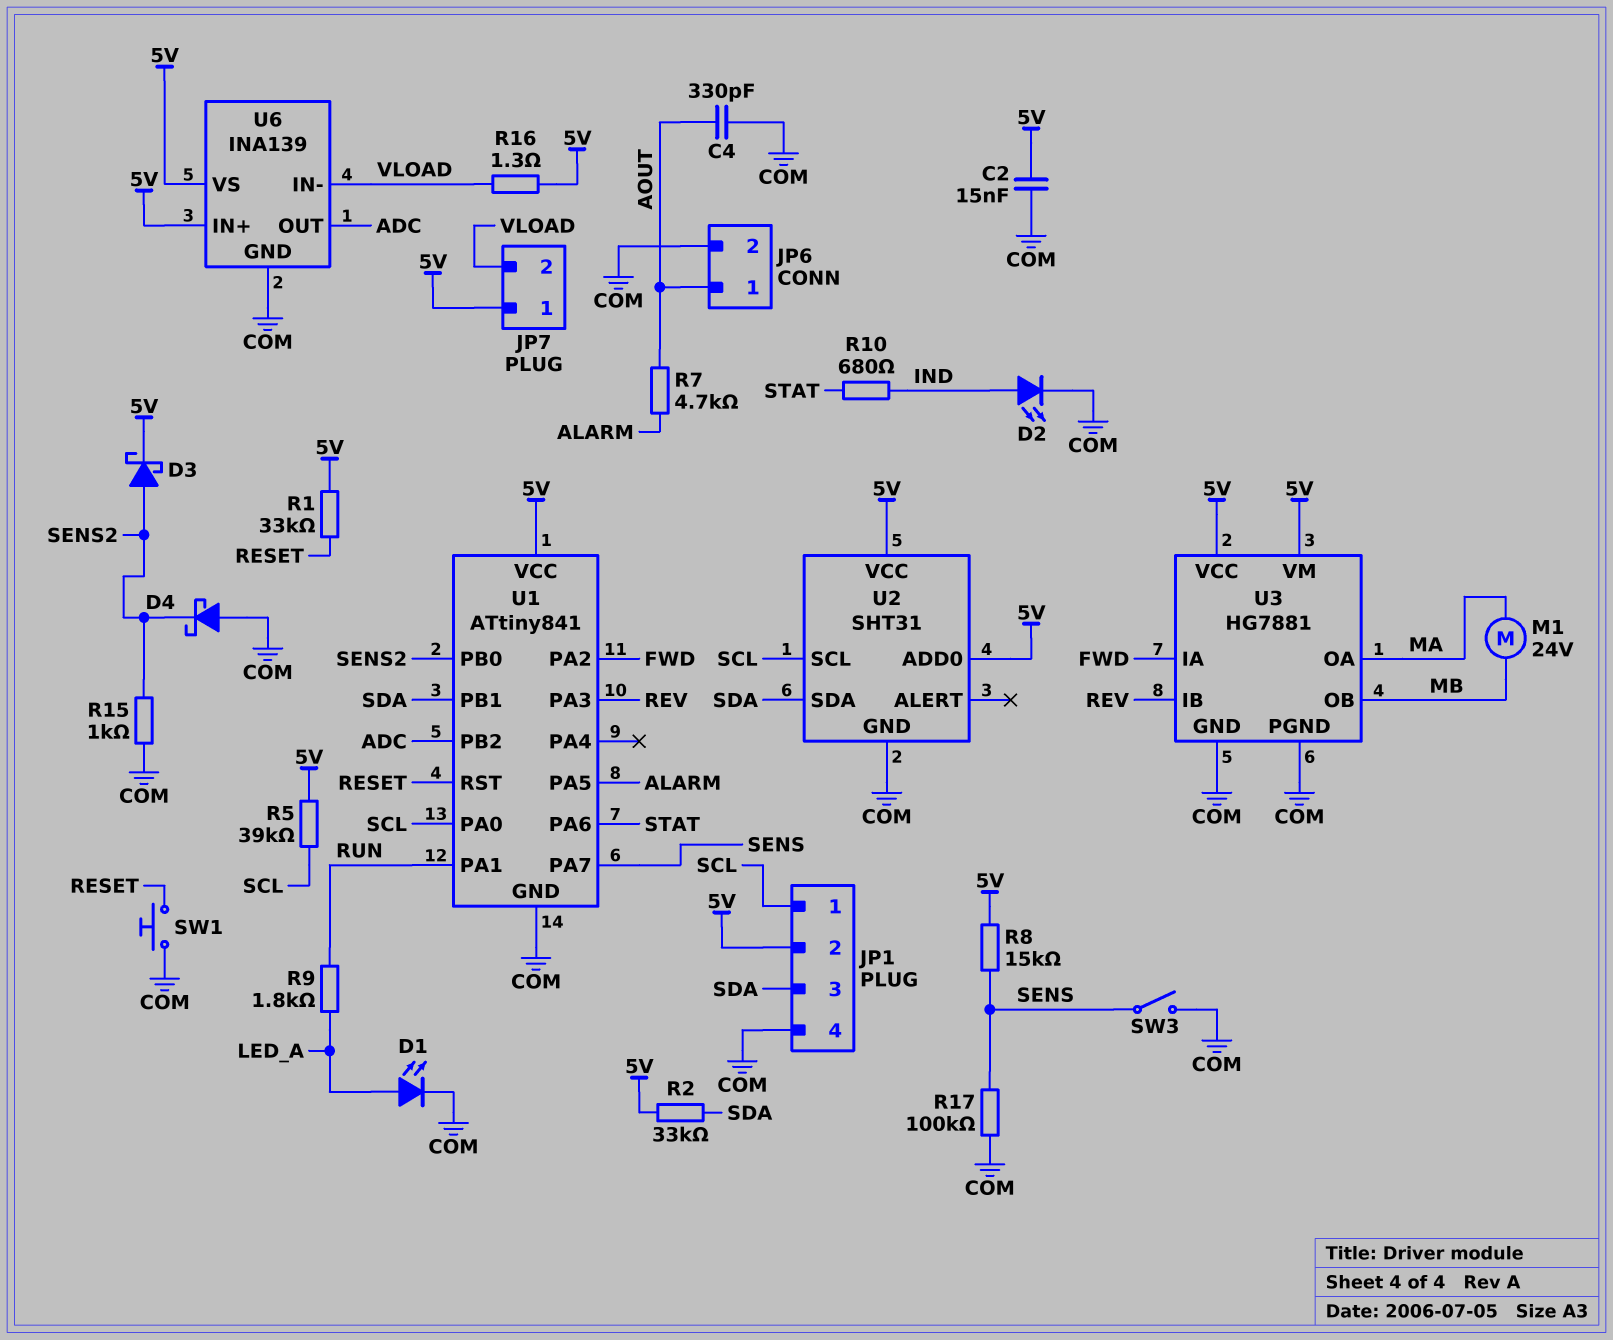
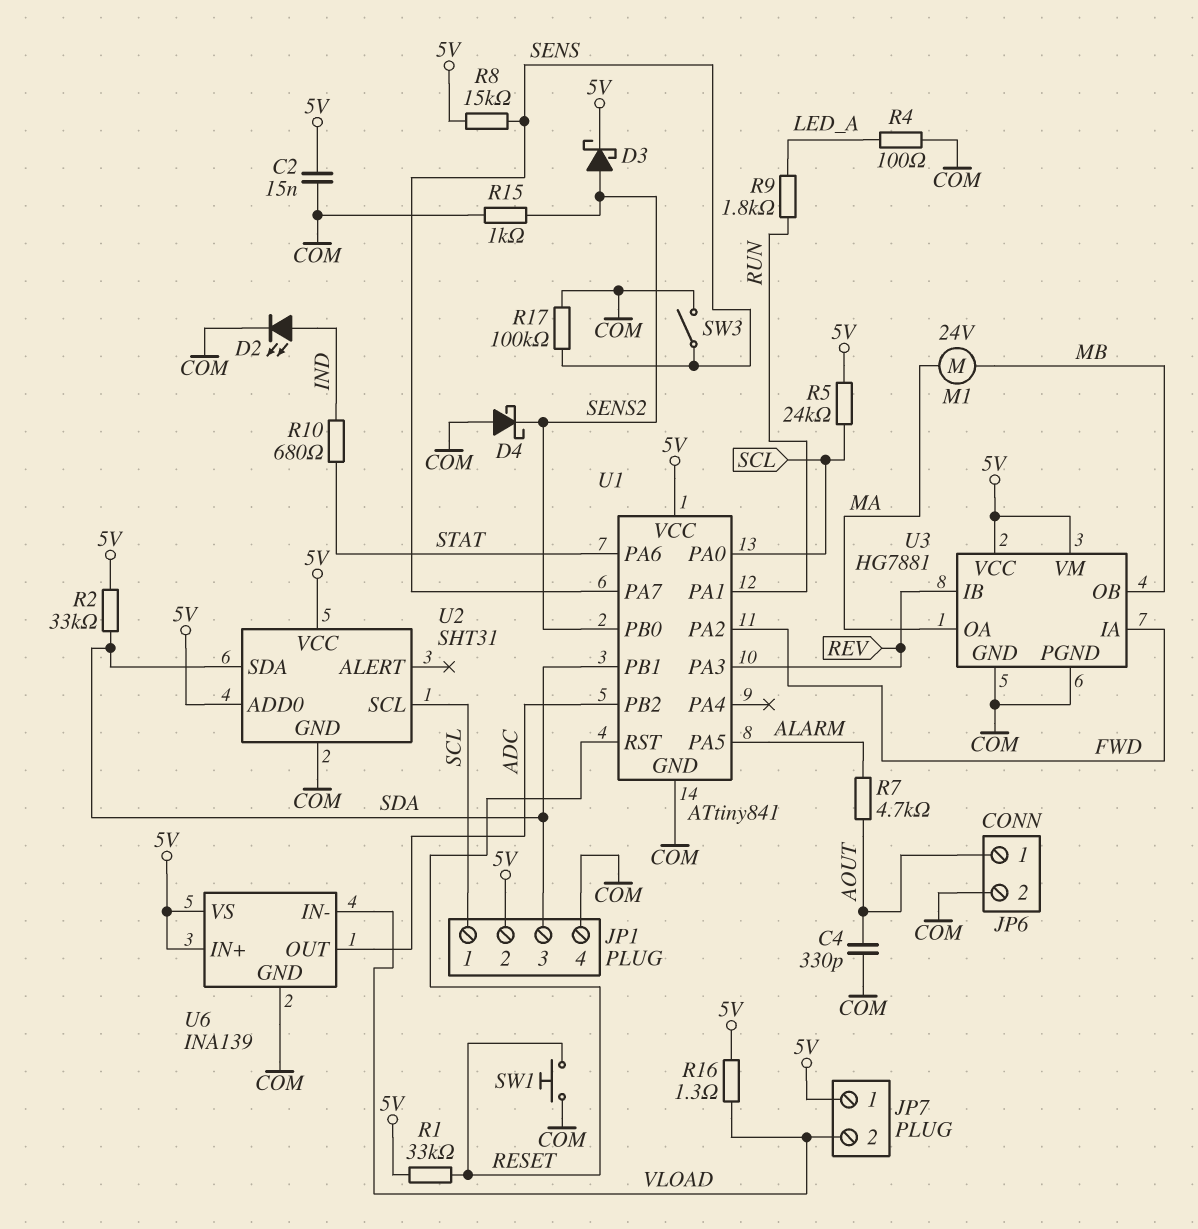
D1: LED (A LED_A, K COM) -> none
R4: none -> 100 (COM, LED_A)
R5: 39k (5V, SCL) -> 24k (5V, SCL)

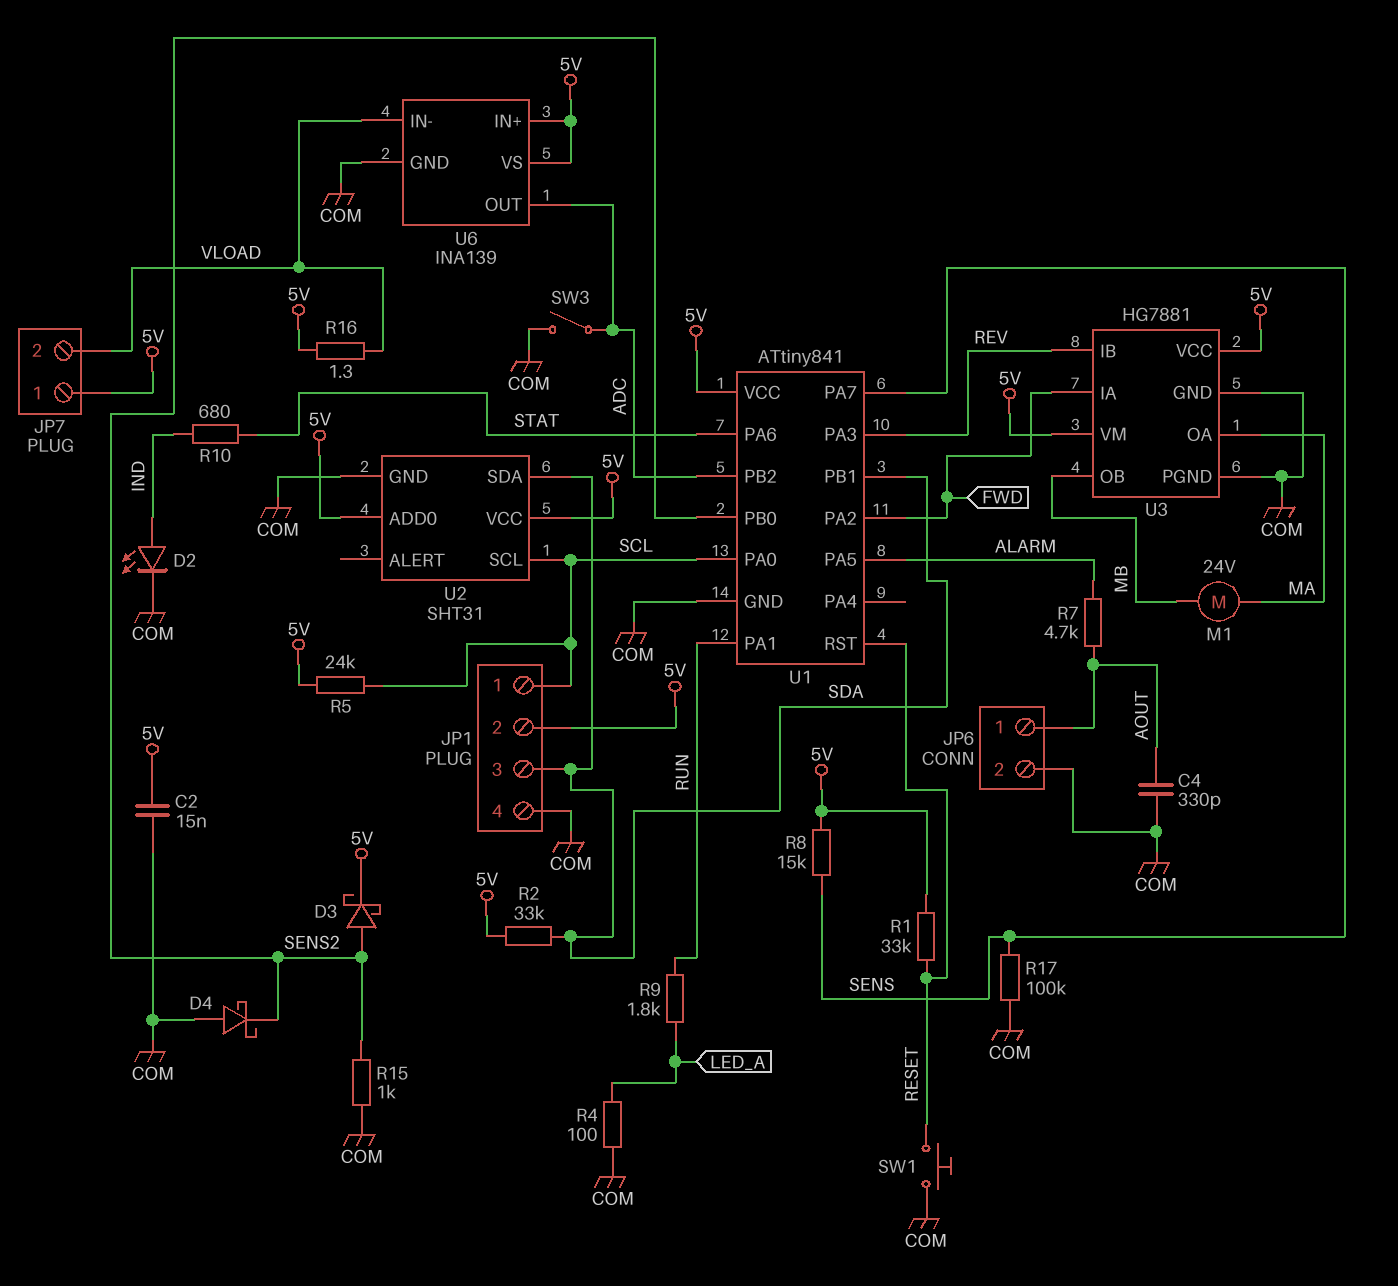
SW3: switch (COM, SENS) -> switch (ADC, COM)

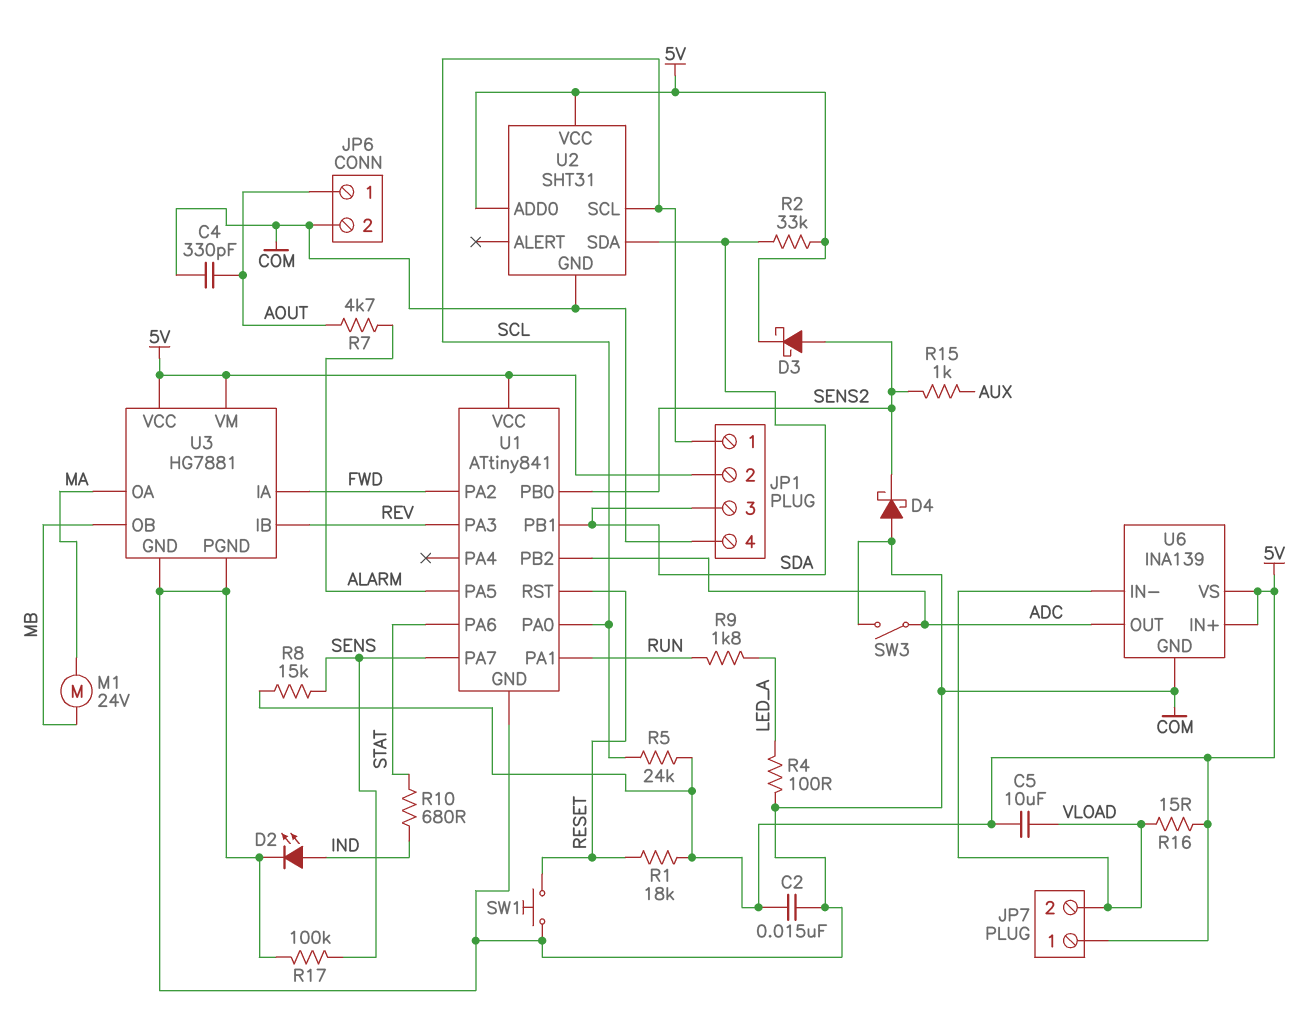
C5: none -> 10uF (5V, VLOAD)
R1: 33k (5V, RESET) -> 18k (5V, RESET)
R15: 1k (COM, SENS2) -> 1k (AUX, SENS2)
R16: 1.3 (5V, VLOAD) -> 15 (5V, VLOAD)

